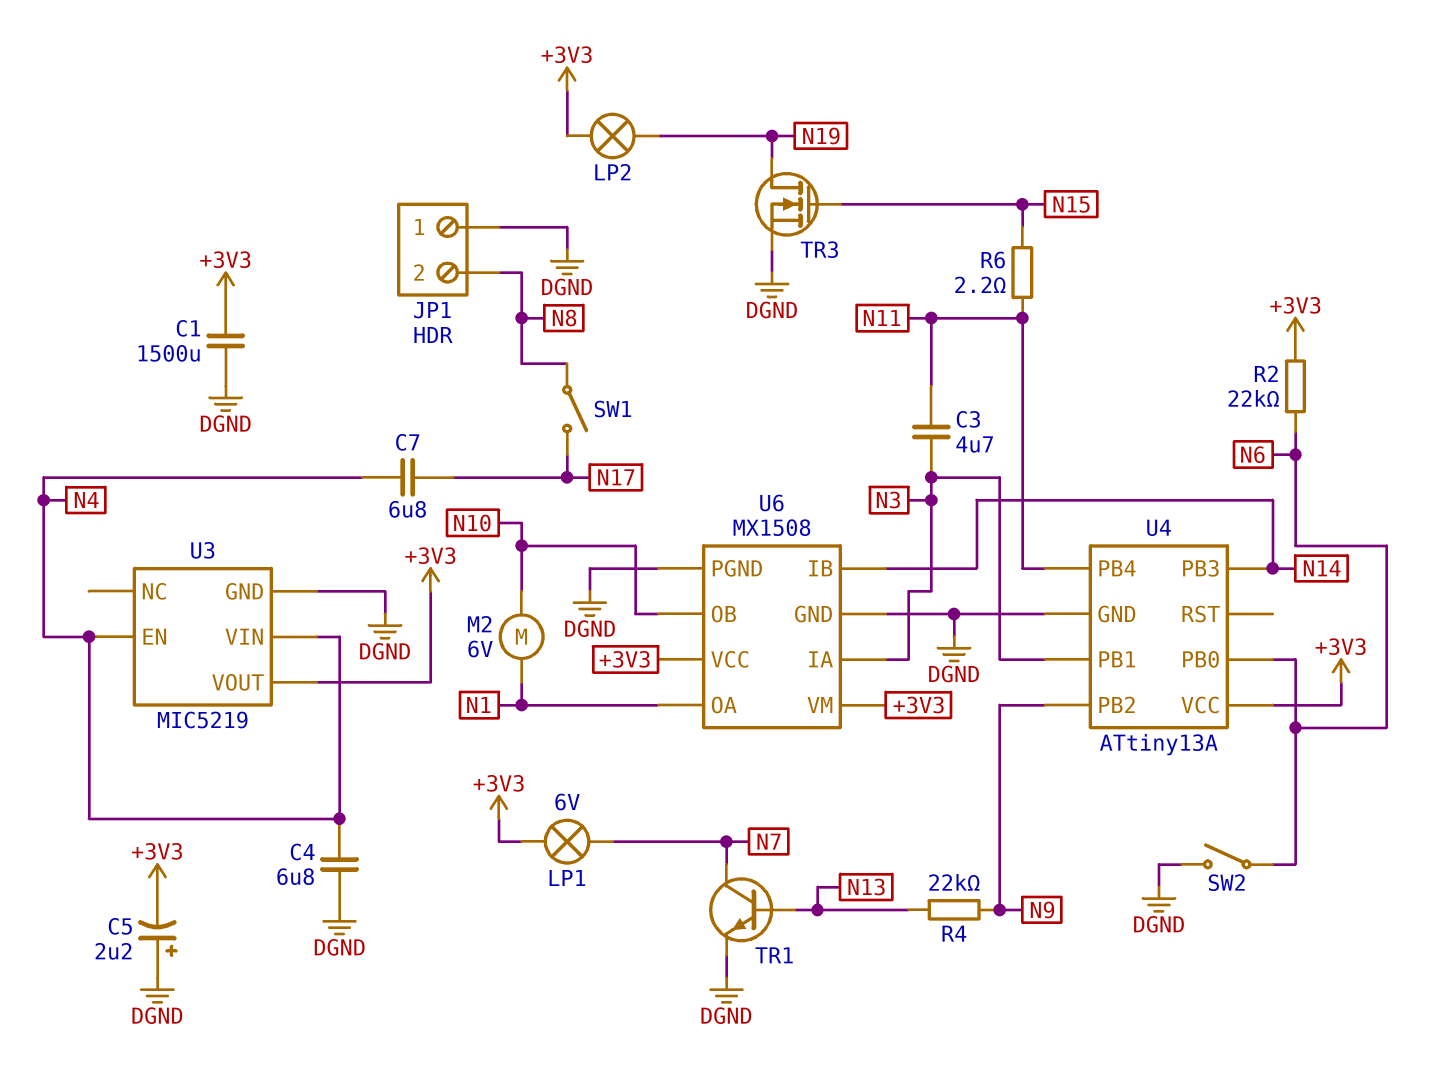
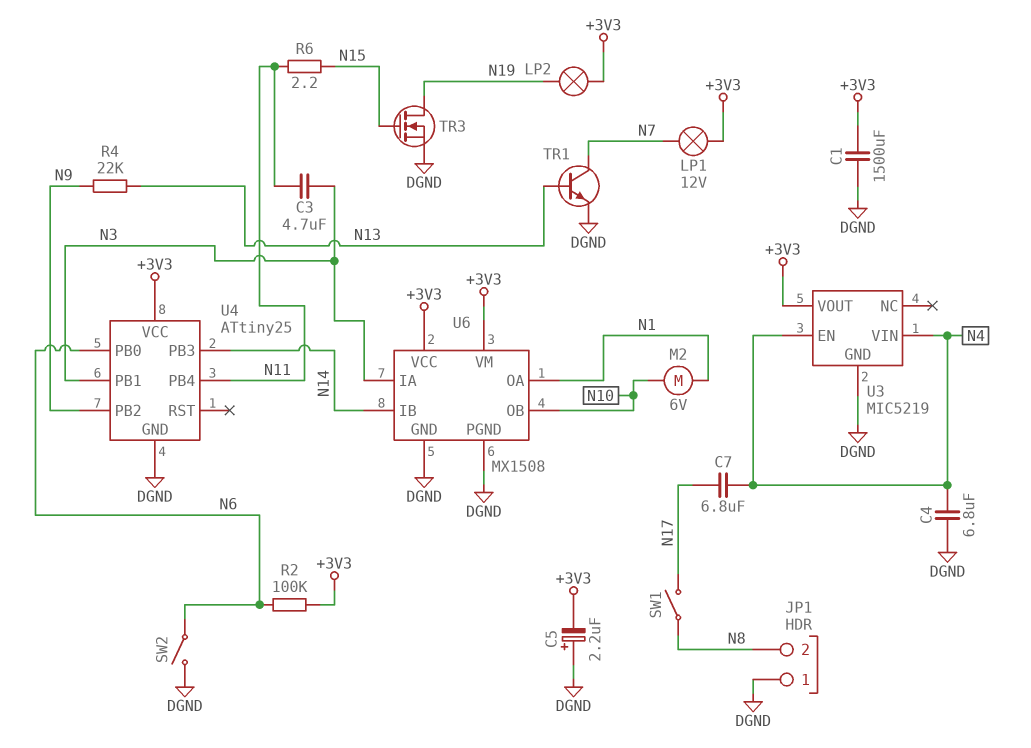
LP1: lamp 6V (+3V3, N7) -> lamp 12V (+3V3, N7)
R2: 22k (+3V3, N6) -> 100k (+3V3, N6)
U4: ATtiny13A -> ATtiny25

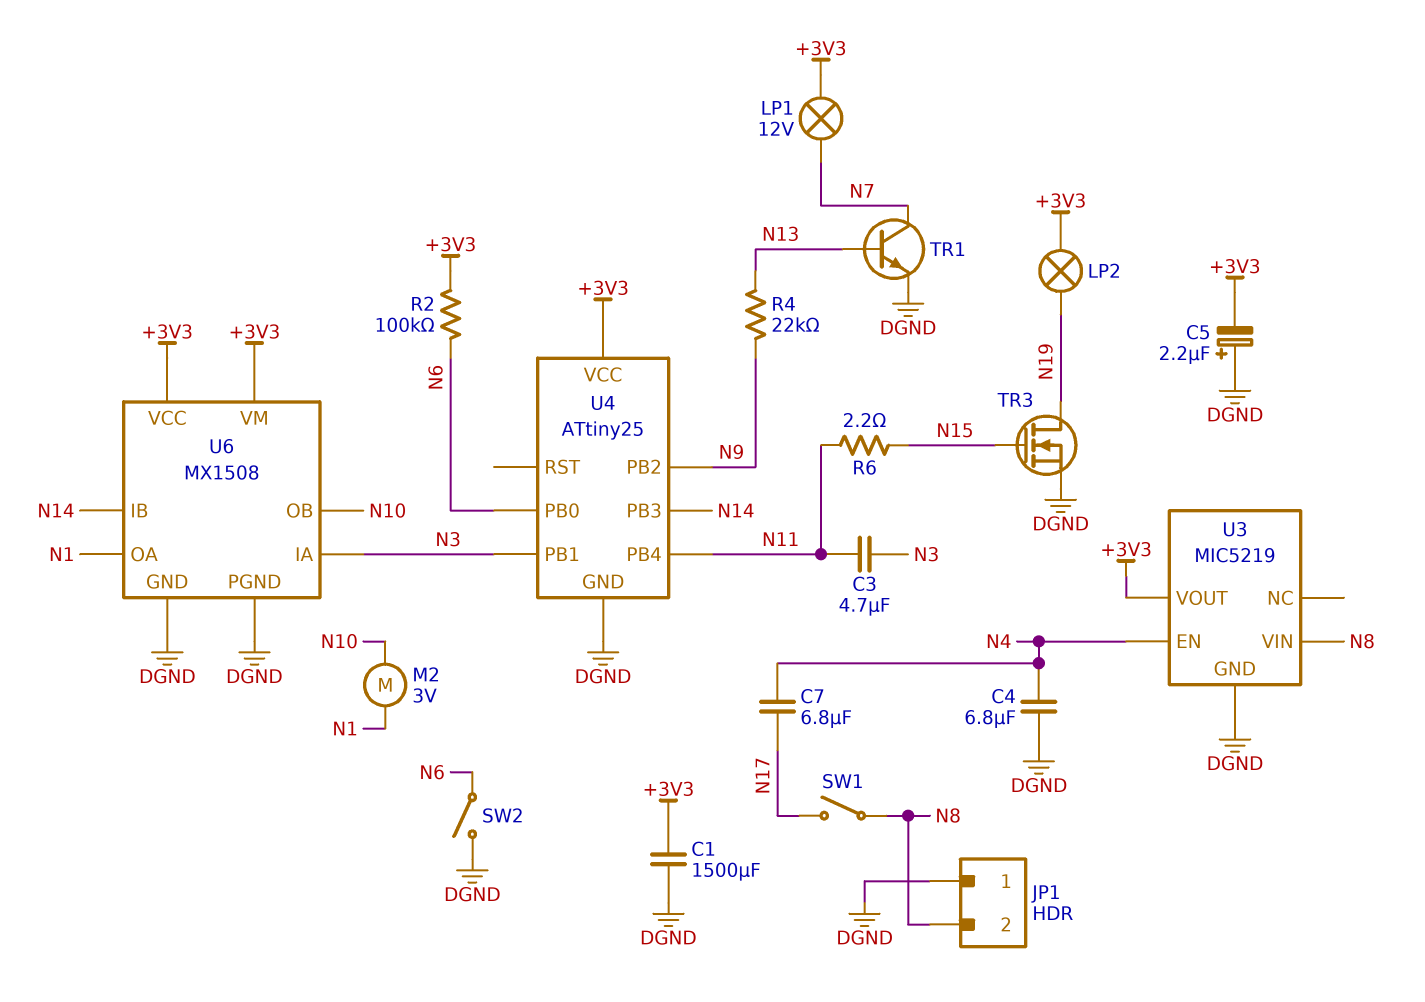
M2: motor 6V (N1, N10) -> motor 3V (N1, N10)
U3 pin VIN: N4 -> N8

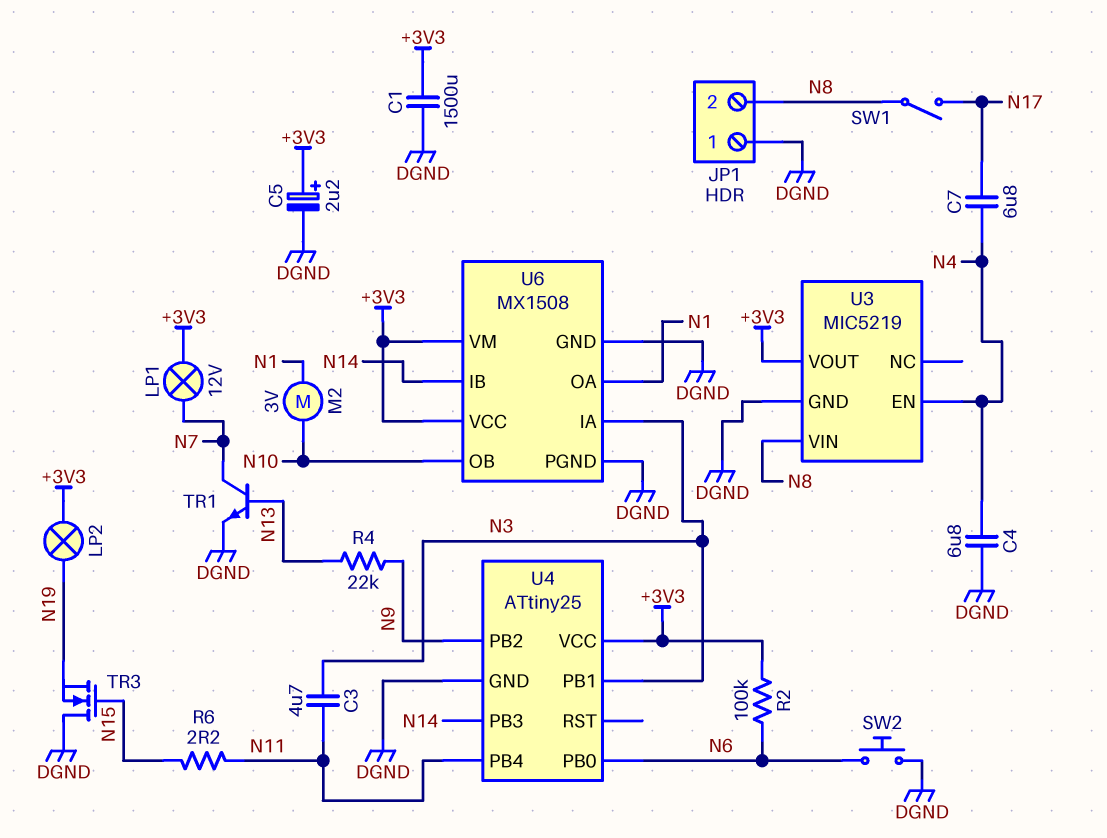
C5: 2.2uF (plus DGND, minus +3V3) -> 2.2uF (plus +3V3, minus DGND)
SW2: switch (DGND, N6) -> button (DGND, N6)
TR3: NMOS (G N15, D N19, S DGND) -> NMOS (G N15, D DGND, S N19)

